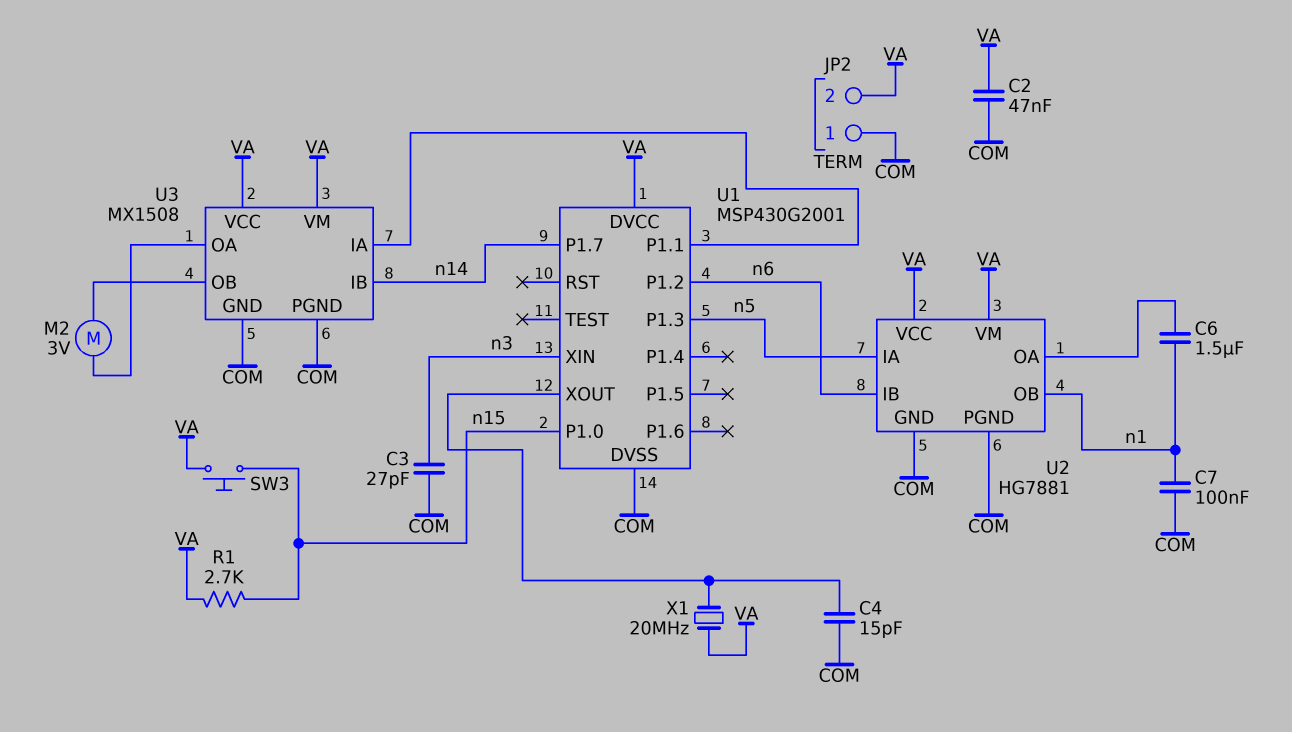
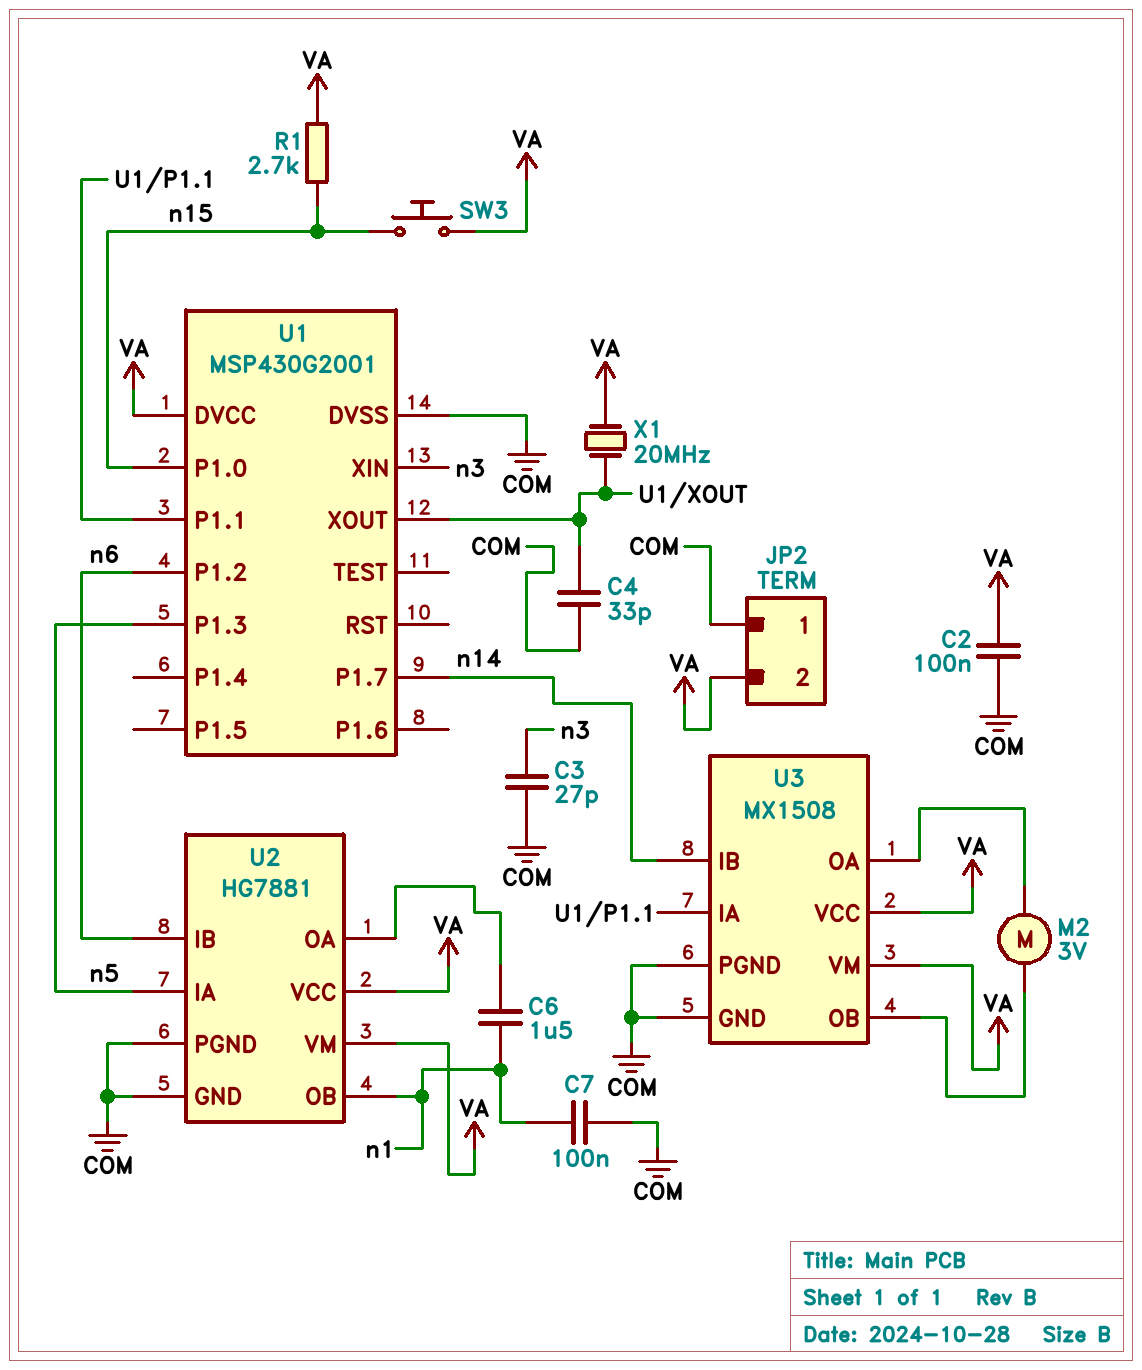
C2: 47nF (COM, VA) -> 100nF (COM, VA)
C4: 15pF (COM, U1/XOUT) -> 33pF (COM, U1/XOUT)

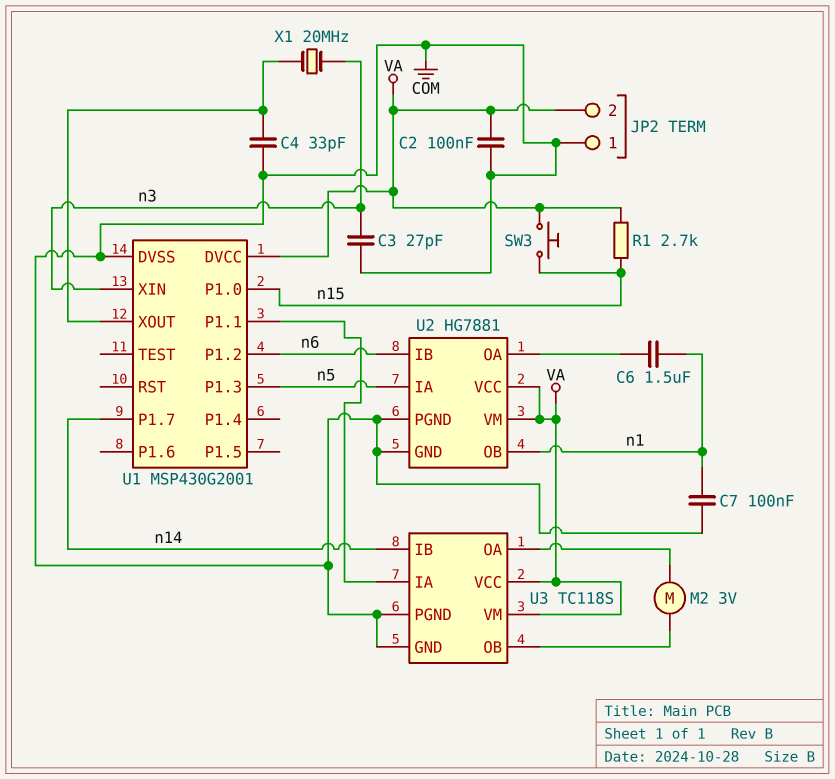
U3: MX1508 -> TC118S
X1: 20MHz (U1/XOUT, VA) -> 20MHz (U1/XOUT, n3)

